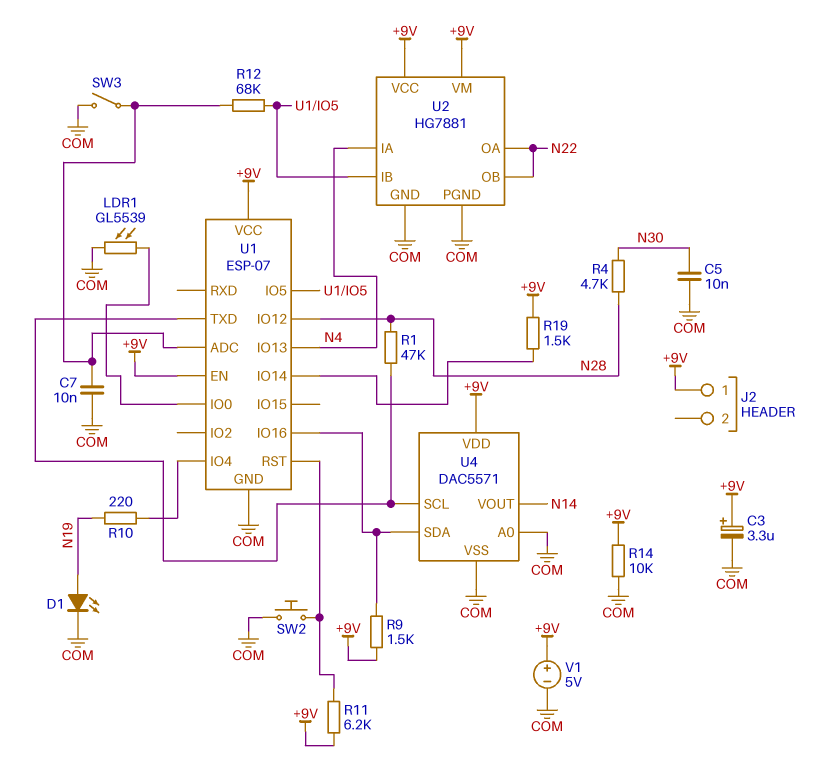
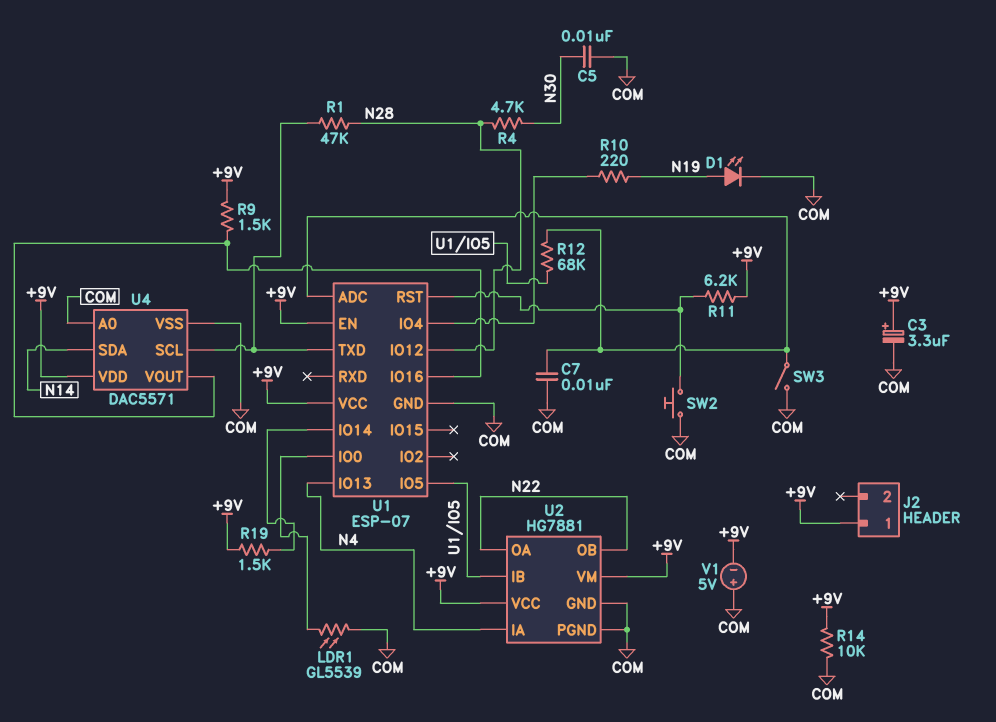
U4 pin SDA: U1/IO16 -> N14
U4 pin VOUT: N14 -> U1/IO16
V1: 5V (plus +9V, minus COM) -> 5V (plus COM, minus +9V)

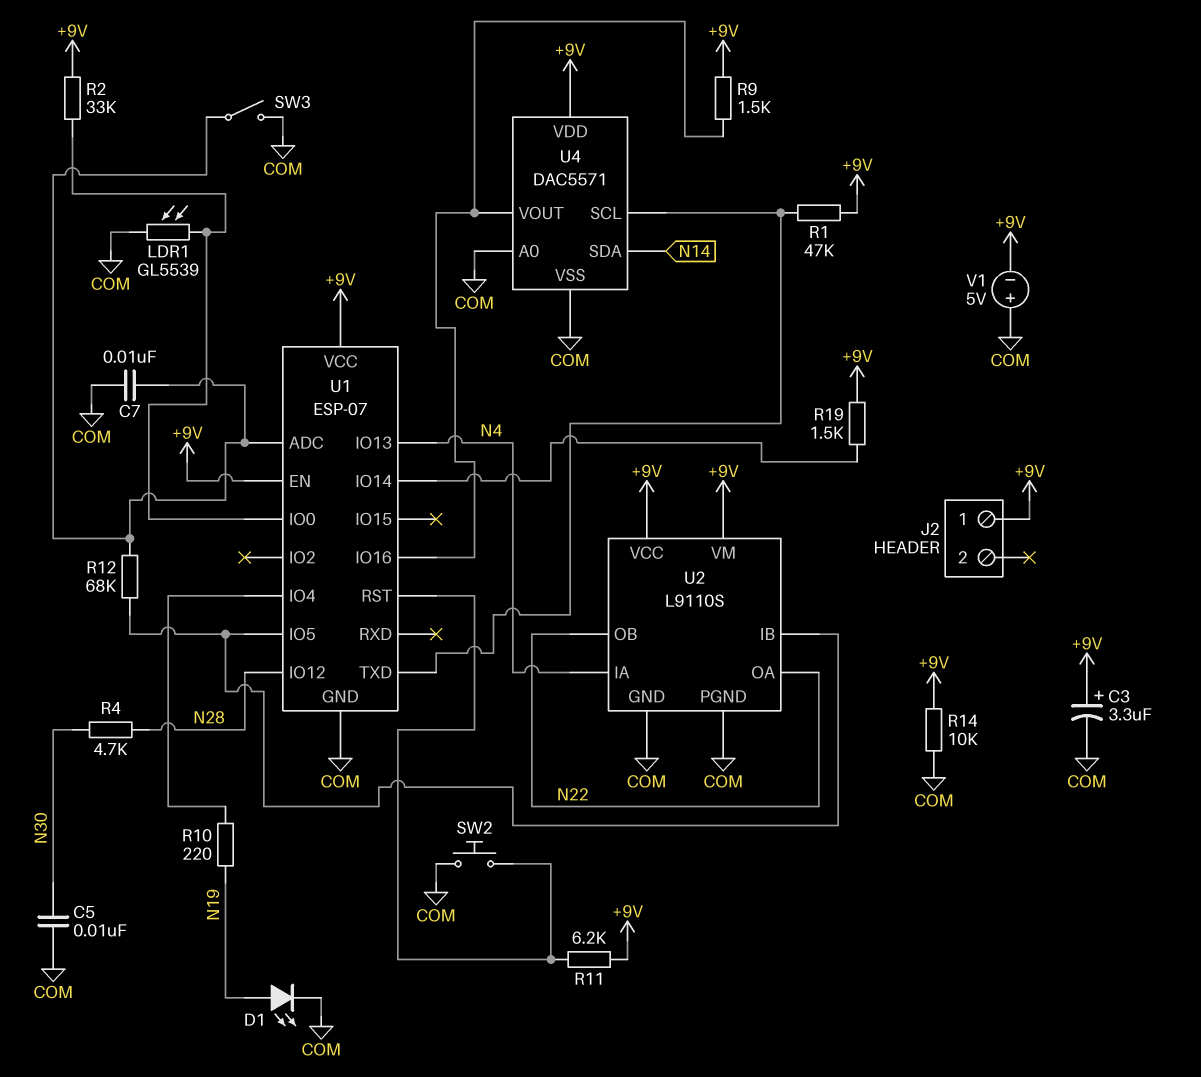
R1: 47k (N28, U1/TXD) -> 47k (+9V, U1/TXD)
R2: none -> 33k (+9V, U1/IO0)
U2: HG7881 -> L9110S

